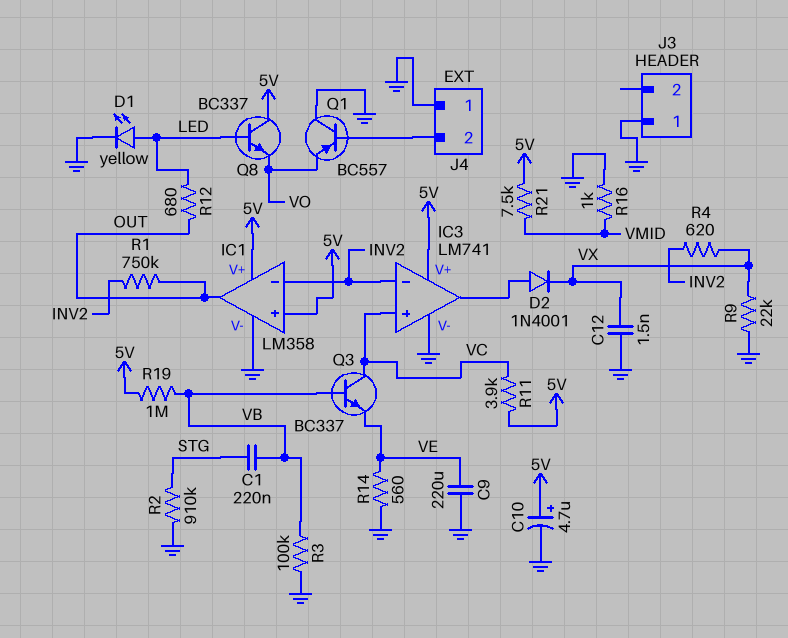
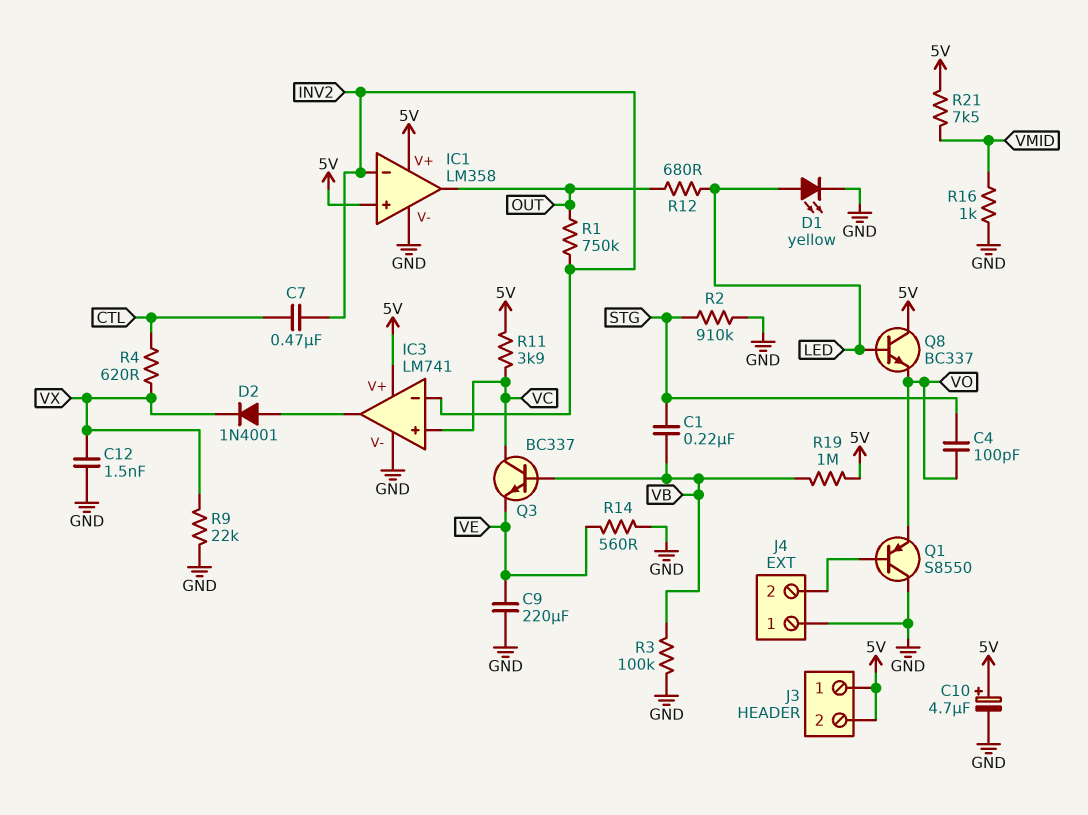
C4: none -> 100pF (STG, VO)
C7: none -> 470nF (CTL, INV2)
J3 pin 1: GND -> 5V
J3 pin 2: none -> 5V
Q1: PNP BC557 (B J4/2, C GND, E VO) -> PNP S8550 (B J4/2, C GND, E VO)
R4: 620 (INV2, VX) -> 620 (CTL, VX)

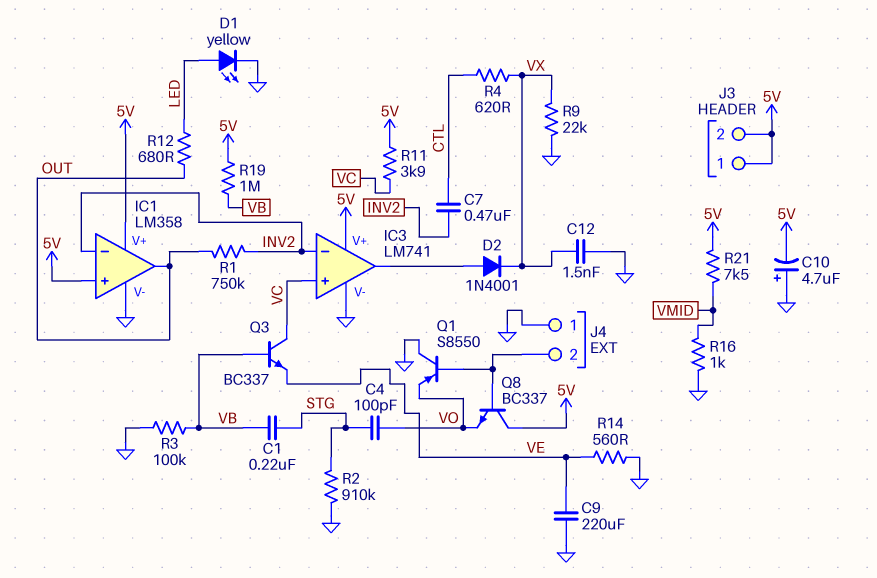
C10: 4.7uF (plus 5V, minus GND) -> 4.7uF (plus GND, minus 5V)
Q8: NPN BC337 (B LED, C 5V, E VO) -> NPN BC337 (B J4/2, C 5V, E VO)

